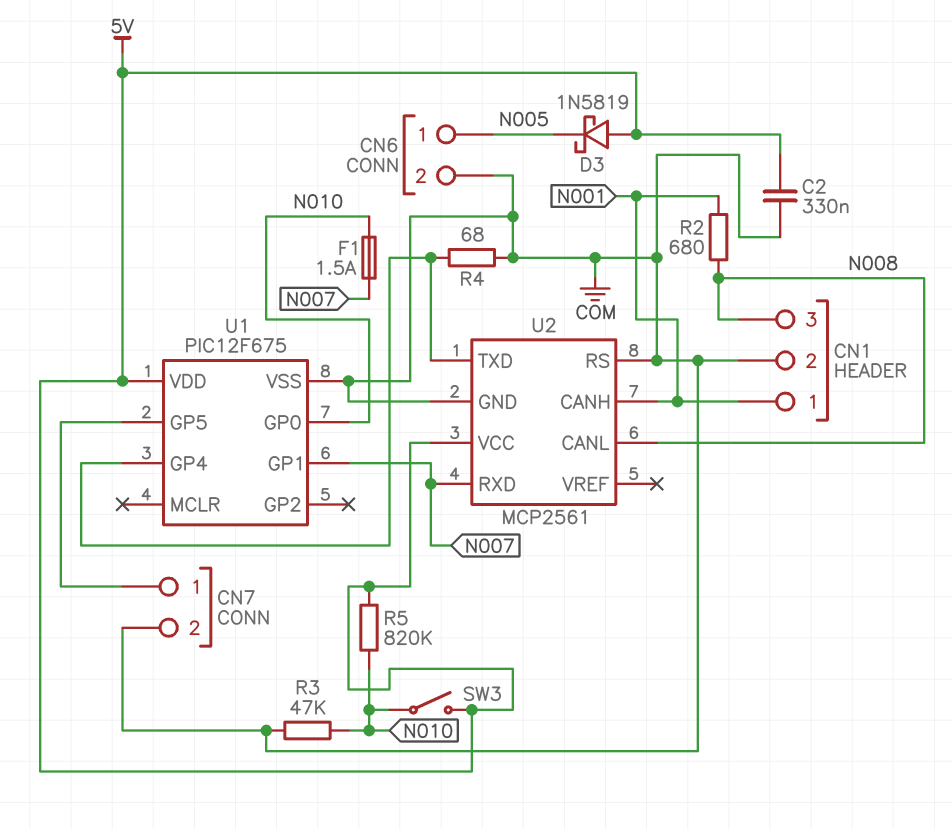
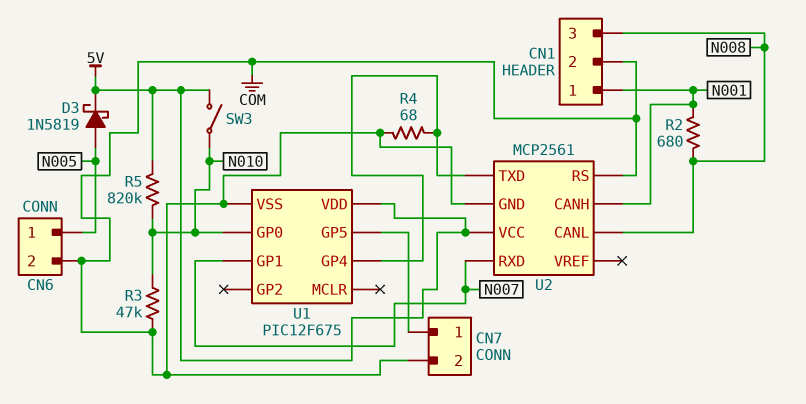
C2: 330nF (5V, COM) -> none
D3: schottky 1N5819 (A 5V, K N005) -> schottky 1N5819 (A N005, K 5V)
F1: 1.5A (N007, N010) -> none

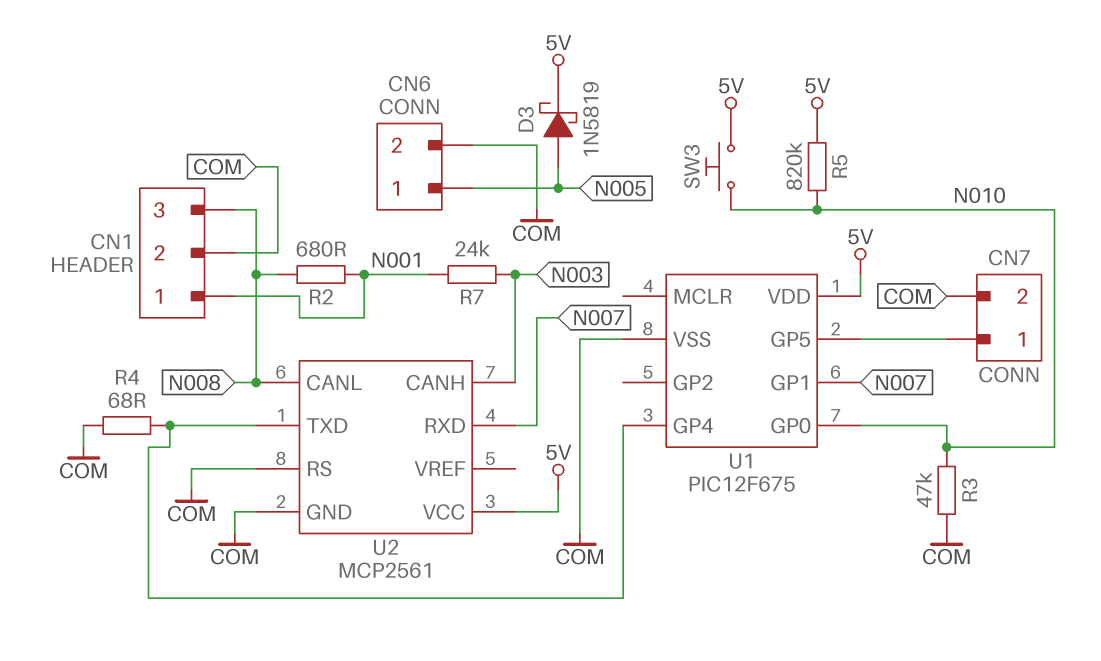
R7: none -> 24k (N001, N003)
SW3: switch (5V, N010) -> button (5V, N010)
U2 pin CANH: N001 -> N003

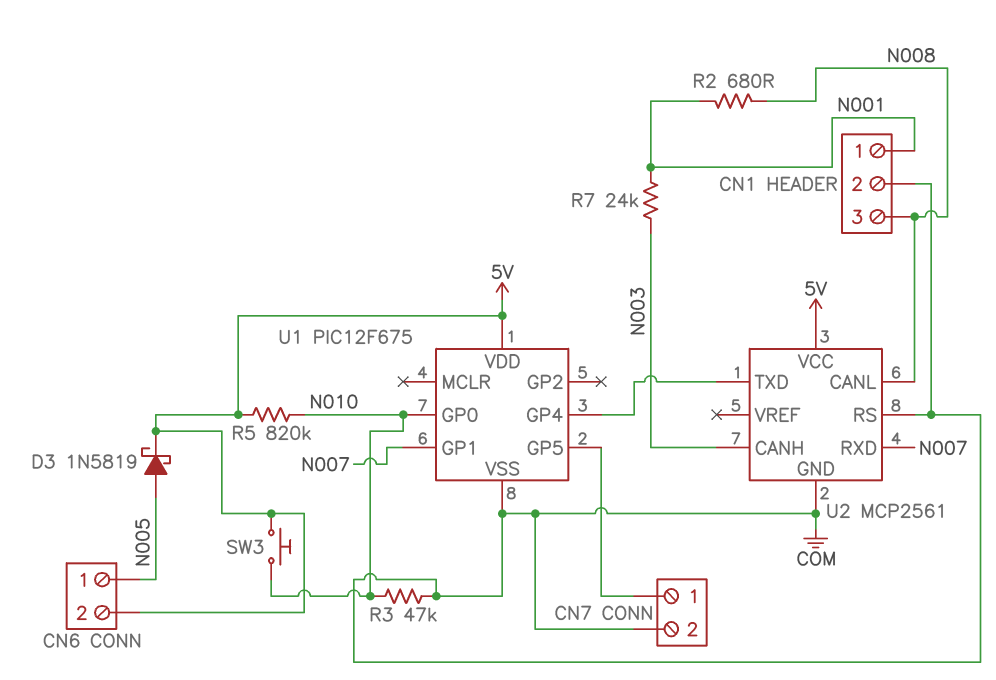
CN6 pin 2: COM -> 5V
R4: 68 (COM, U1/GP4) -> none

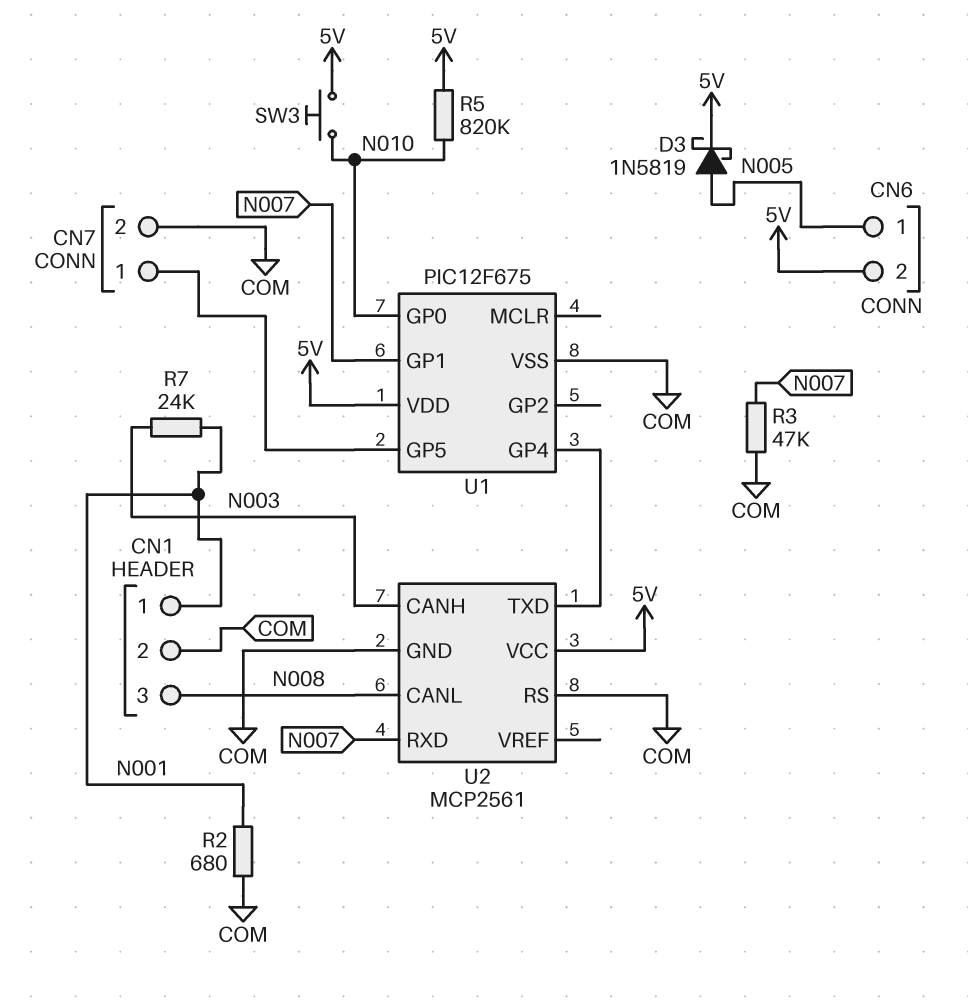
R2: 680 (N001, N008) -> 680 (COM, N001)
R3: 47k (COM, N010) -> 47k (COM, N007)

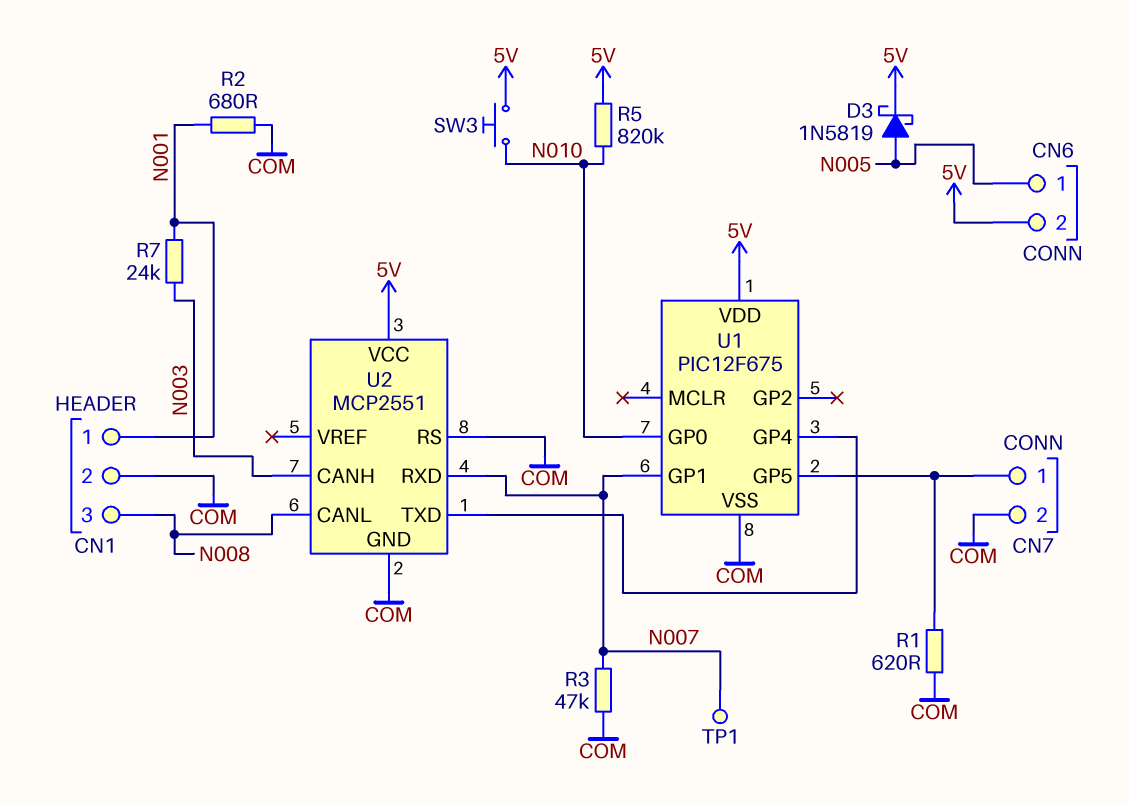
R1: none -> 620 (CN7/1, COM)
TP1: none -> test point (N007)
U2: MCP2561 -> MCP2551

